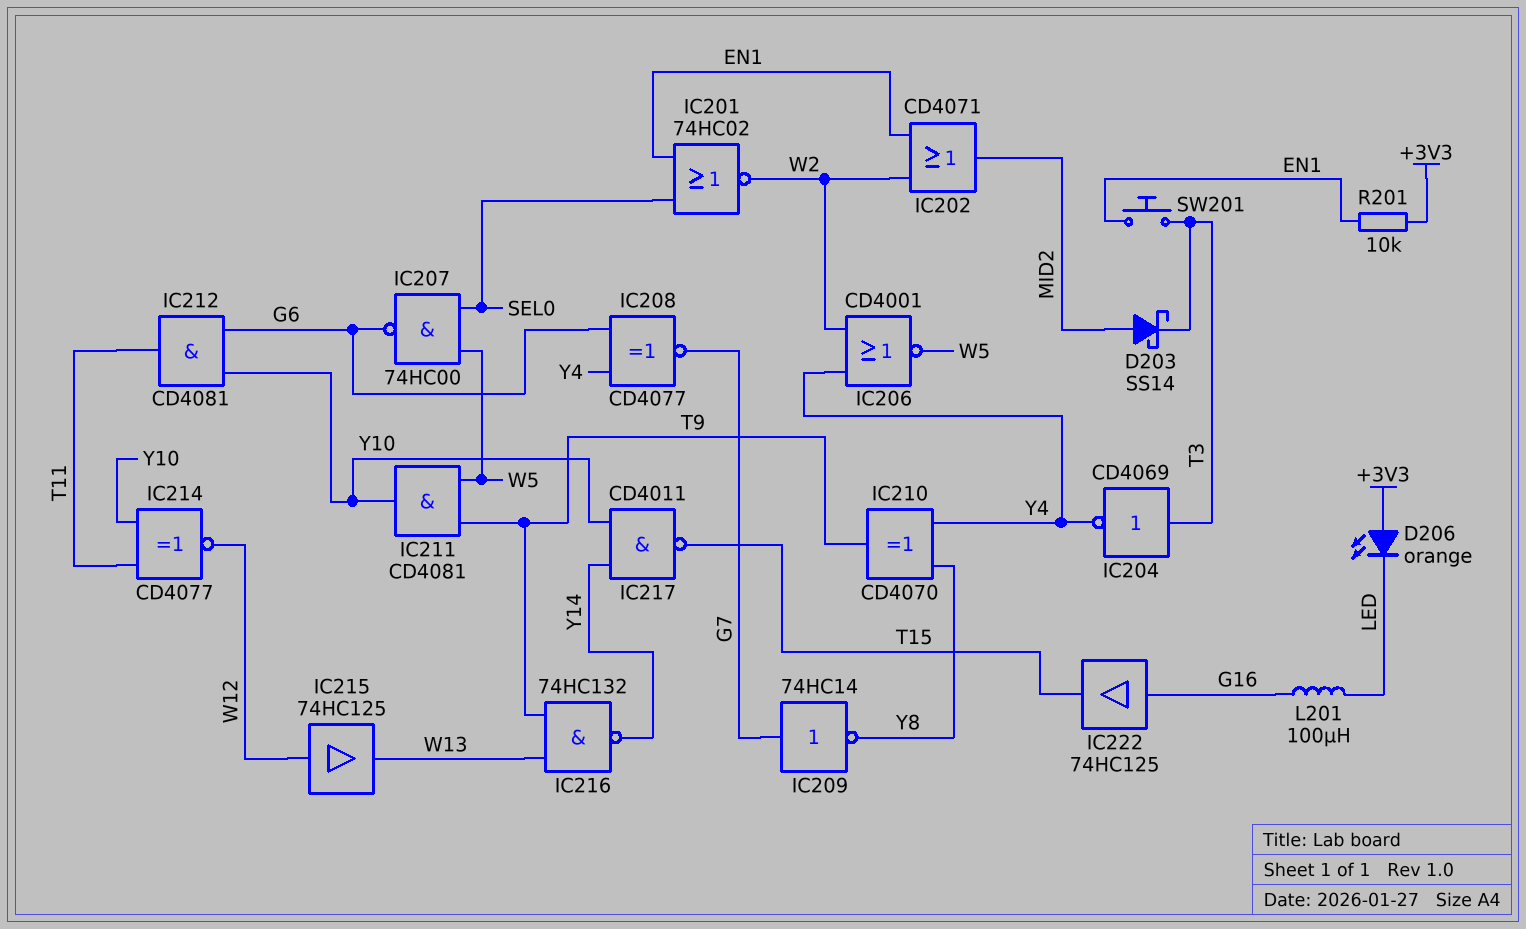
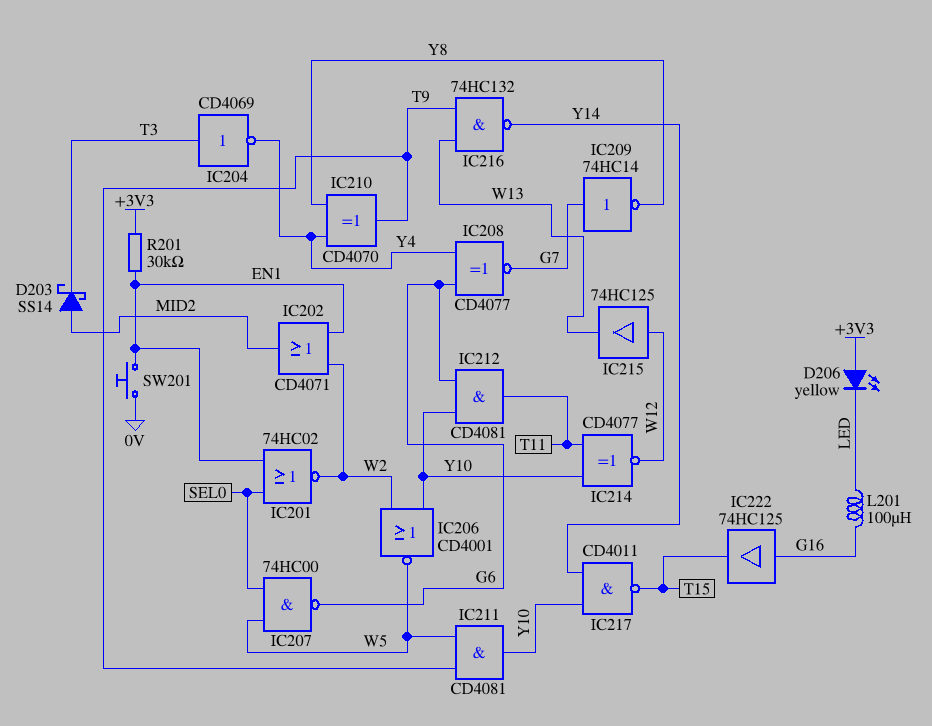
D206: LED orange (A +3V3, K LED) -> LED yellow (A +3V3, K LED)
IC206: NOR CD4001 (in W2, in Y4, out W5) -> NOR CD4001 (in W2, in Y10, out W5)
R201: 10k (+3V3, EN1) -> 30k (+3V3, EN1)
SW201: button (EN1, T3) -> button (0V, EN1)

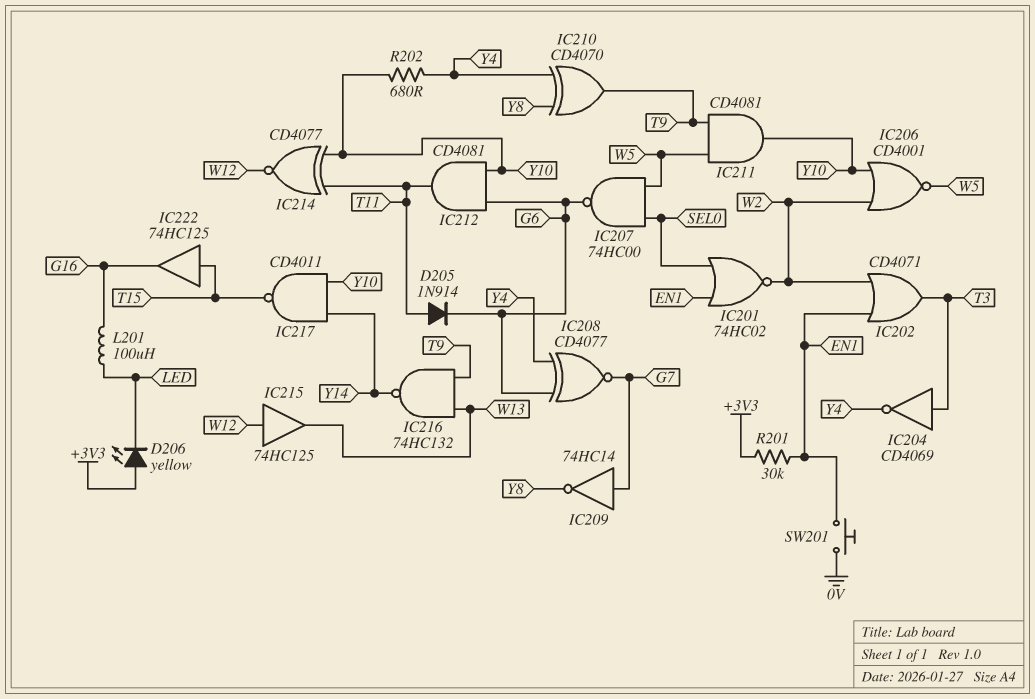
D203: schottky SS14 (A MID2, K T3) -> none
D205: none -> diode 1N914 (A T11, K G6)
IC202: OR CD4071 (in EN1, in W2, out MID2) -> OR CD4071 (in EN1, in W2, out T3)
IC222: buffer 74HC125 (in G16, out T15) -> buffer 74HC125 (in T15, out G16)
R202: none -> 680 (Y4, Y10)

